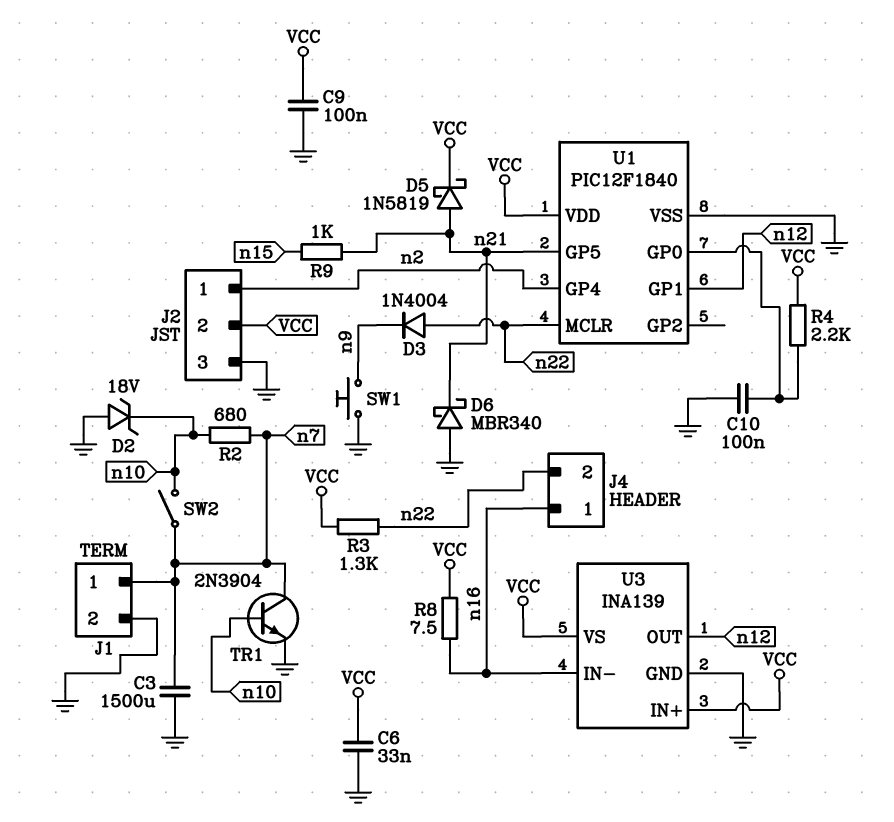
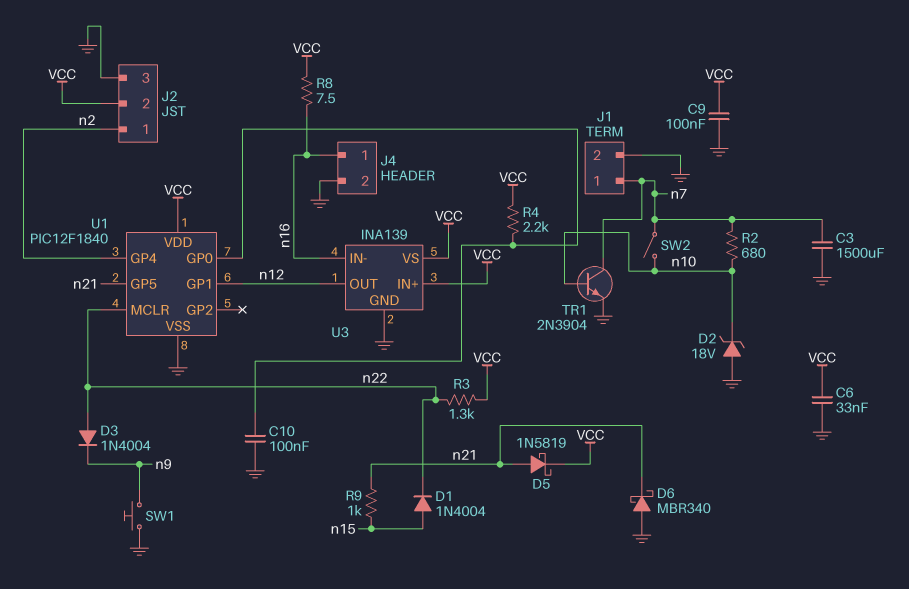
D1: none -> diode 1N4004 (A n15, K n22)
J4 pin 2: n22 -> GND

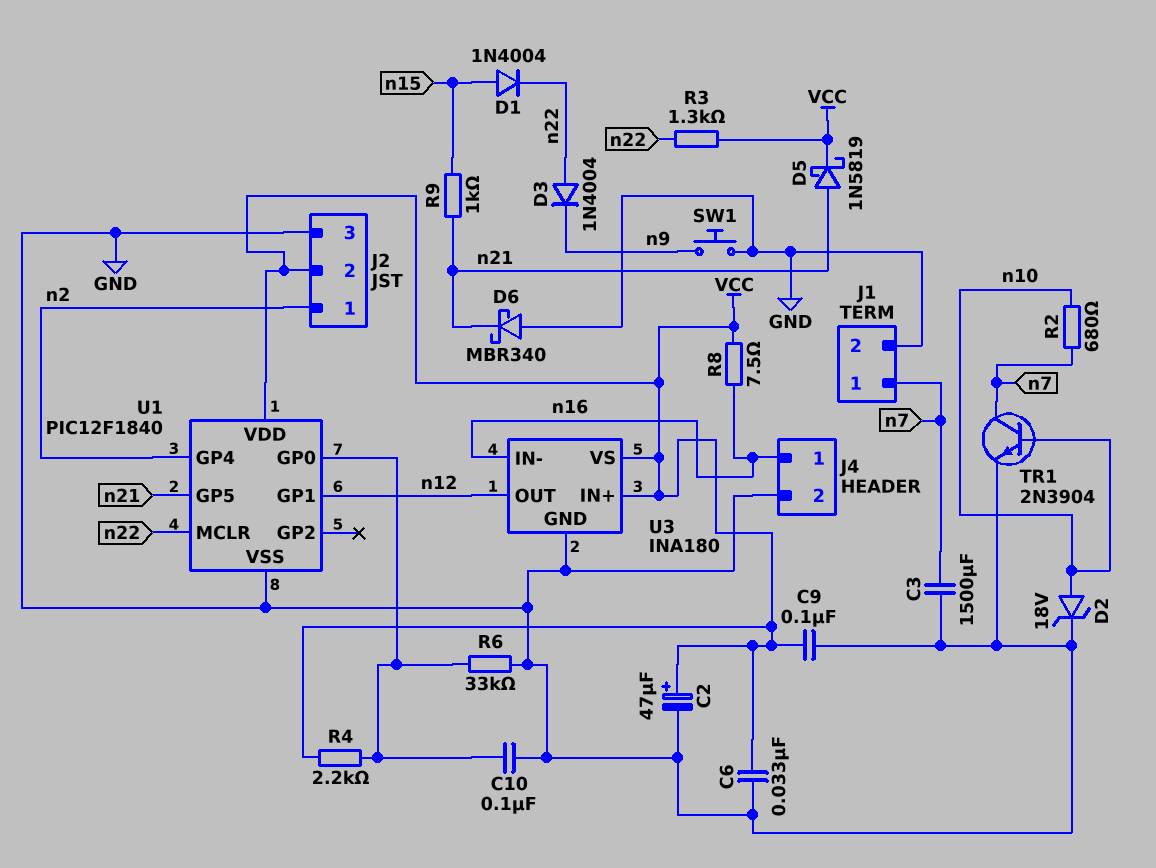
C2: none -> 47uF (plus VCC, minus GND)
D2: zener 18V (A GND, K n10) -> zener 18V (A n10, K GND)
R6: none -> 33k (GND, U1/GP0)
SW2: switch (n7, n10) -> none
U3: INA139 -> INA180

